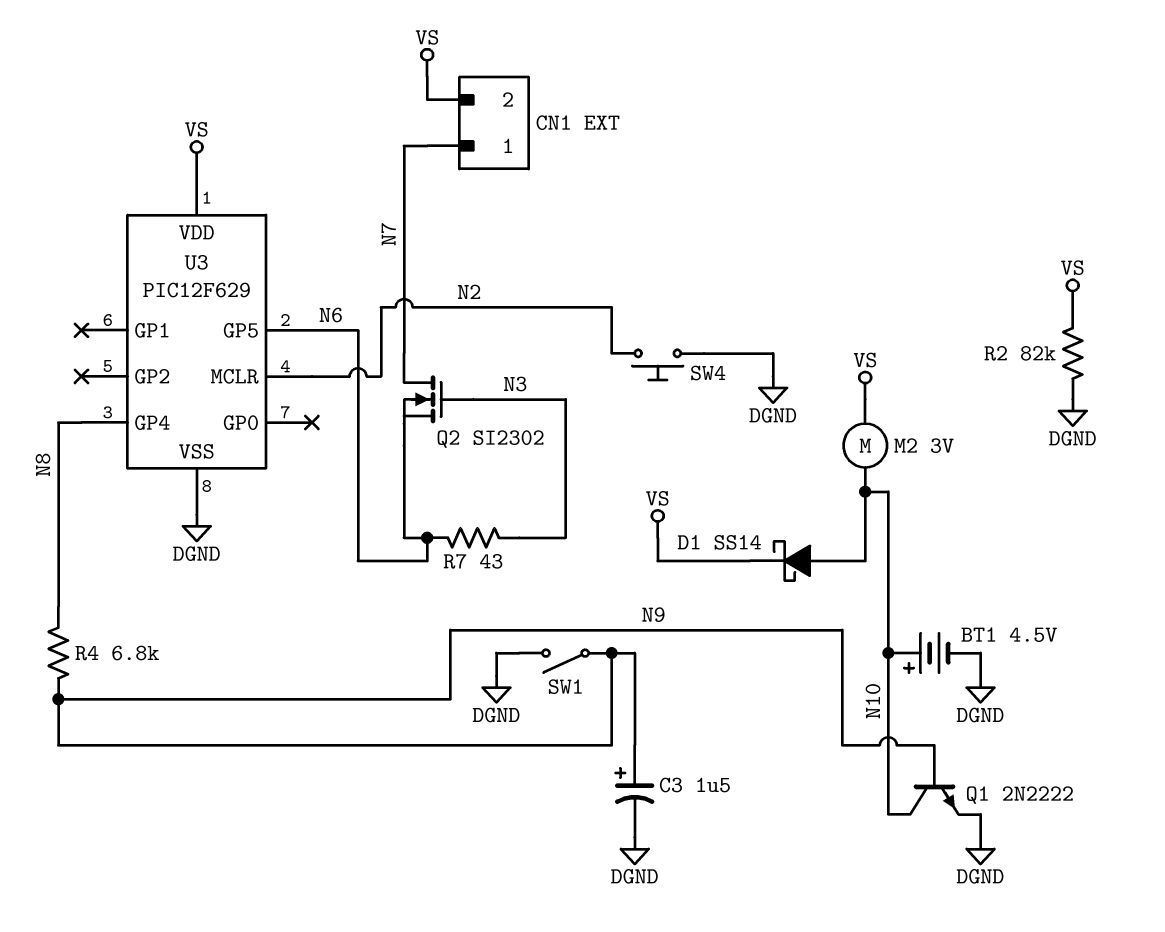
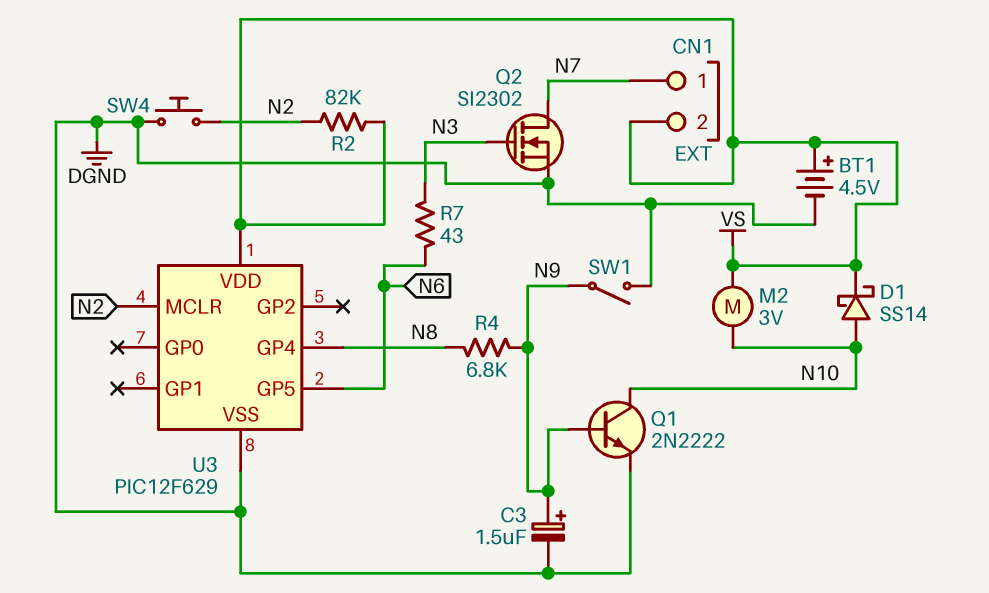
BT1: 4.5V (plus N10, minus DGND) -> 4.5V (plus VS, minus DGND)
Q2: NMOS SI2302 (G N3, D N7, S N6) -> NMOS SI2302 (G N3, D N7, S DGND)
R2: 82k (DGND, VS) -> 82k (N2, VS)

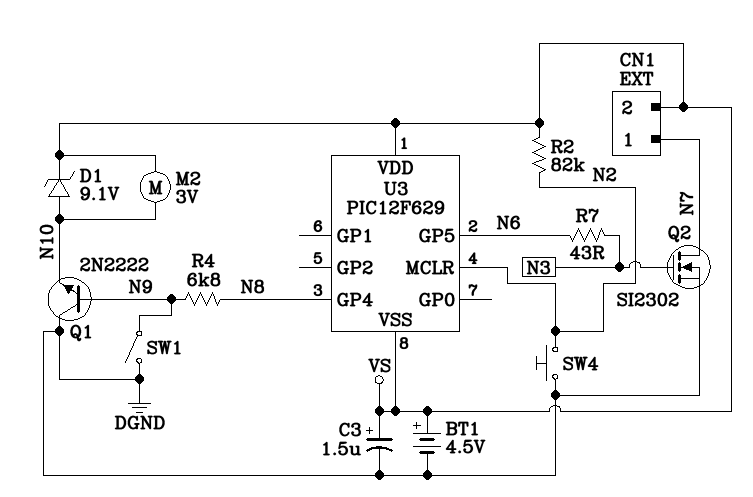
C3: 1.5uF (plus N9, minus DGND) -> 1.5uF (plus VS, minus DGND)
D1: schottky SS14 (A N10, K VS) -> zener 9.1V (A N10, K VS)
Q1: NPN 2N2222 (B N9, C N10, E DGND) -> NPN 2N2222 (B N9, C DGND, E N10)
U3 pin VSS: DGND -> VS

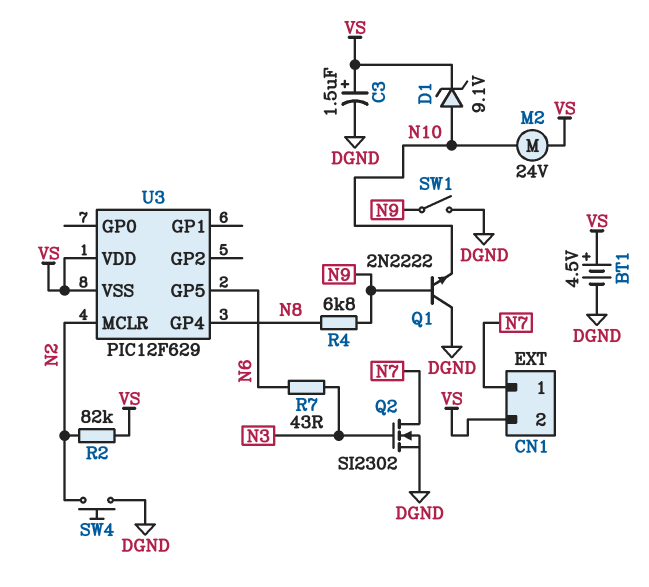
M2: motor 3V (N10, VS) -> motor 24V (N10, VS)

